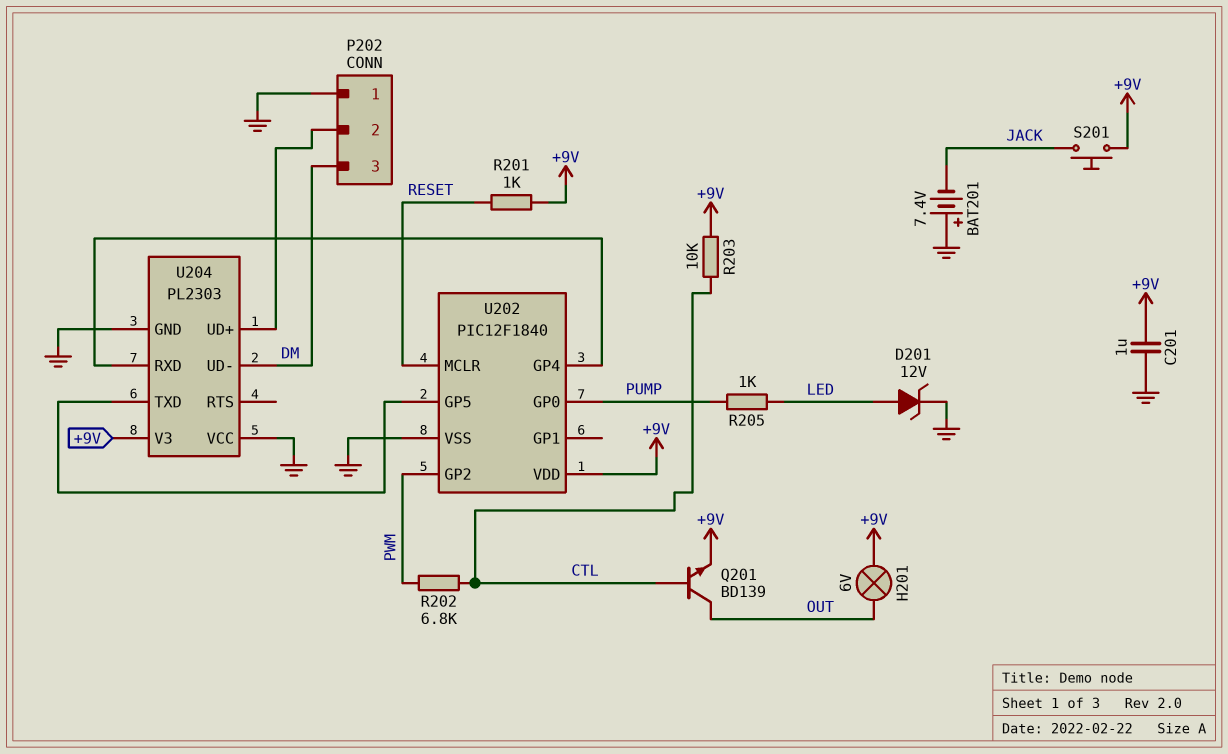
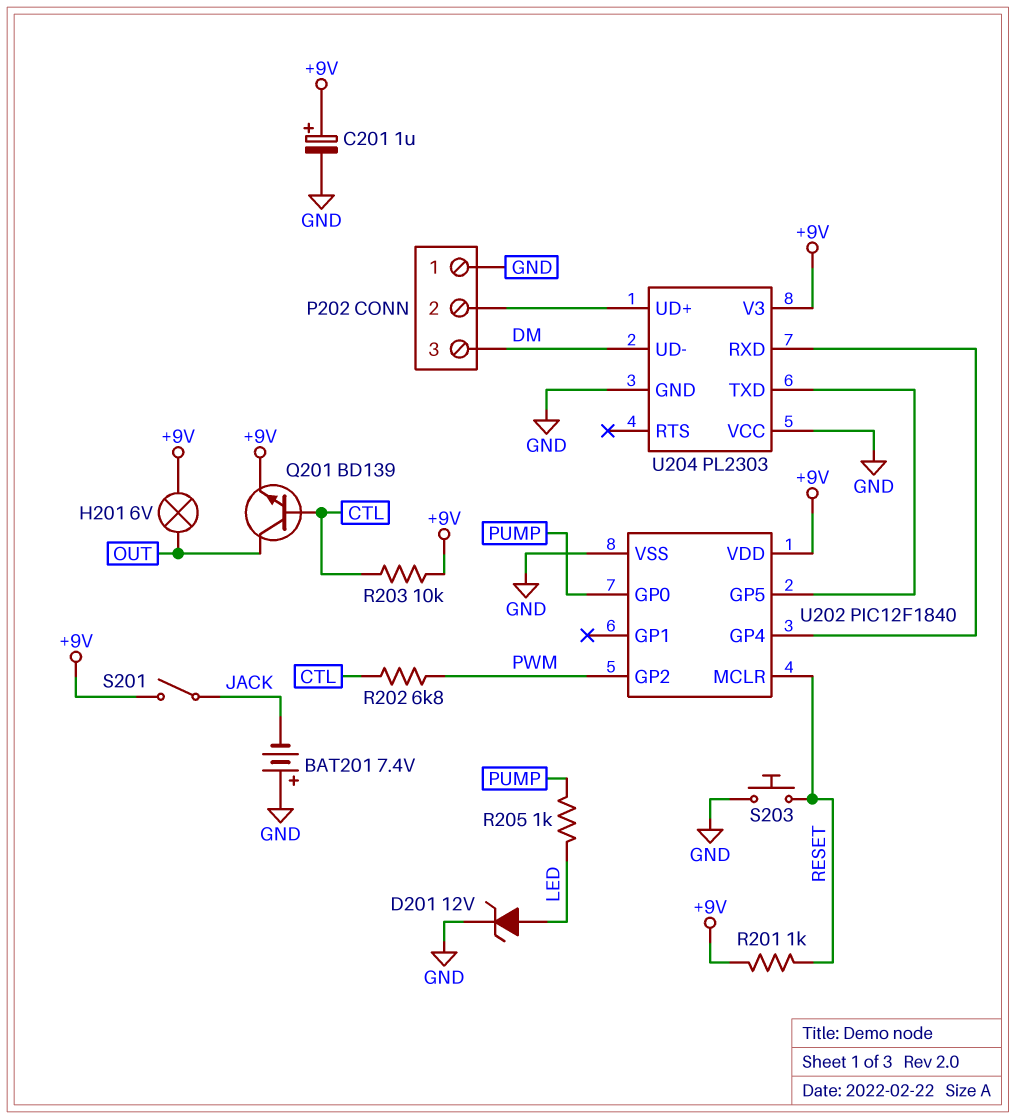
C201: 1uF (+9V, GND) -> 1uF (plus +9V, minus GND)
S201: button (+9V, JACK) -> switch (+9V, JACK)
S203: none -> button (GND, RESET)

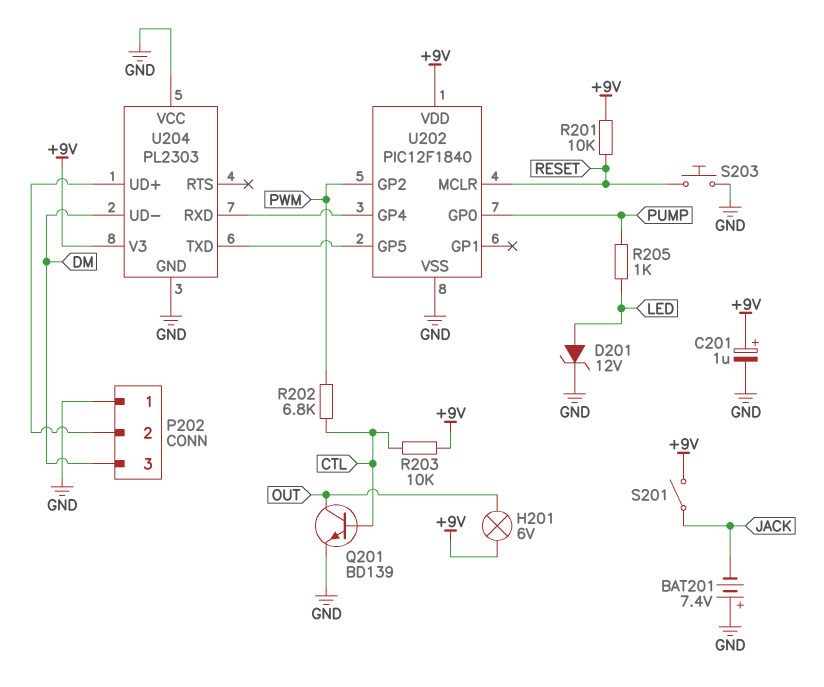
Q201: NPN BD139 (B CTL, C OUT, E +9V) -> NPN BD139 (B CTL, C OUT, E GND)
R201: 1k (+9V, RESET) -> 10k (+9V, RESET)

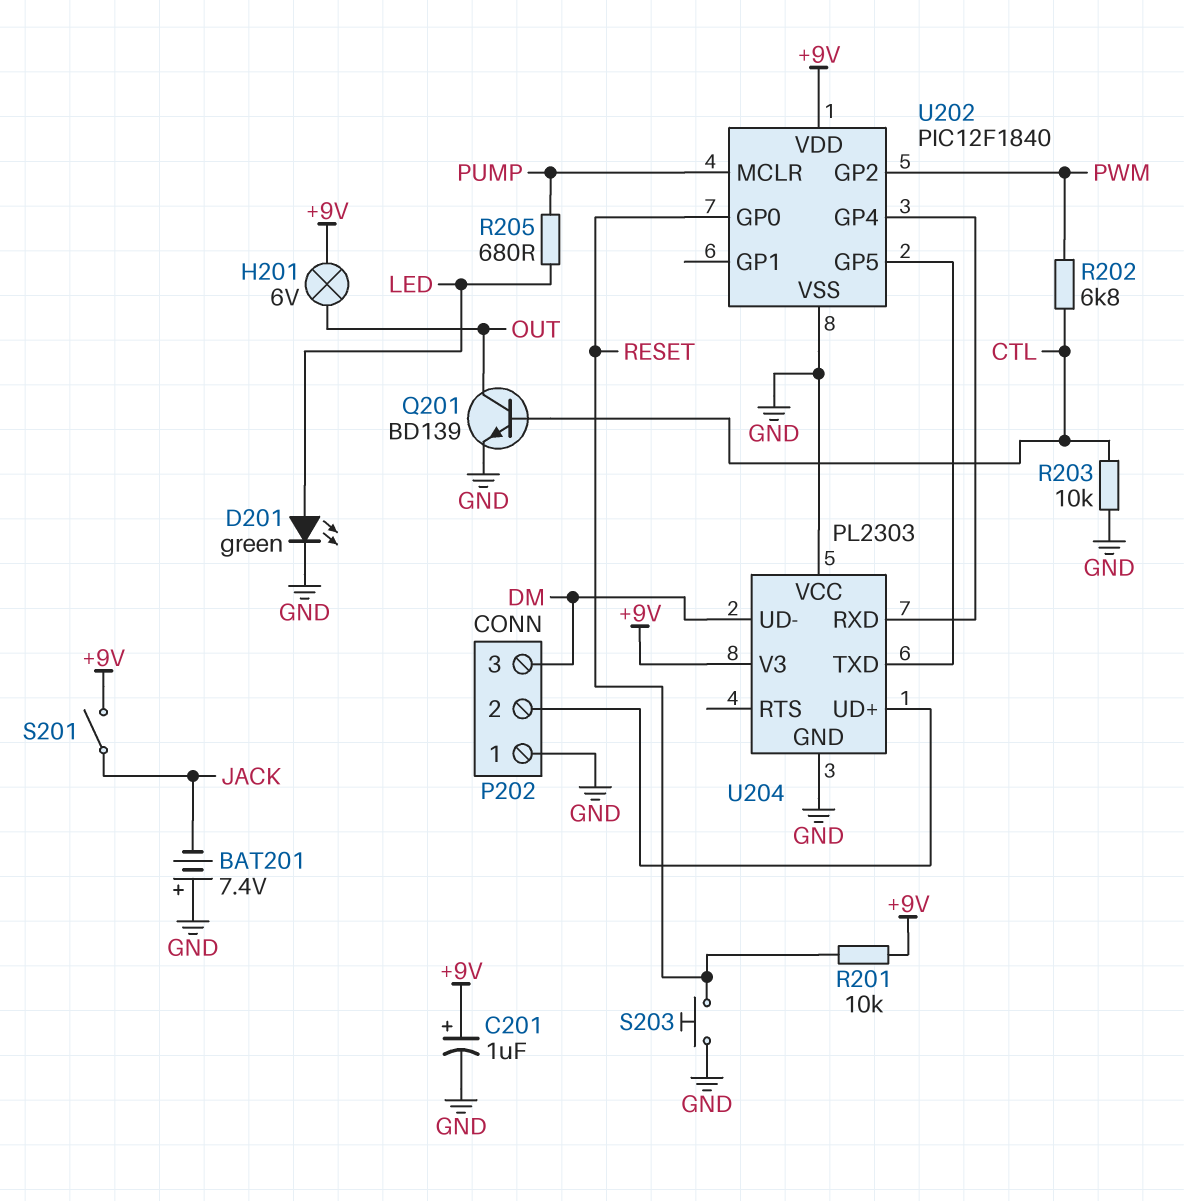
D201: zener 12V (A LED, K GND) -> LED green (A LED, K GND)
R203: 10k (+9V, CTL) -> 10k (CTL, GND)
R205: 1k (LED, PUMP) -> 680 (LED, PUMP)
U202 pin GP0: PUMP -> RESET
U202 pin MCLR: RESET -> PUMP

